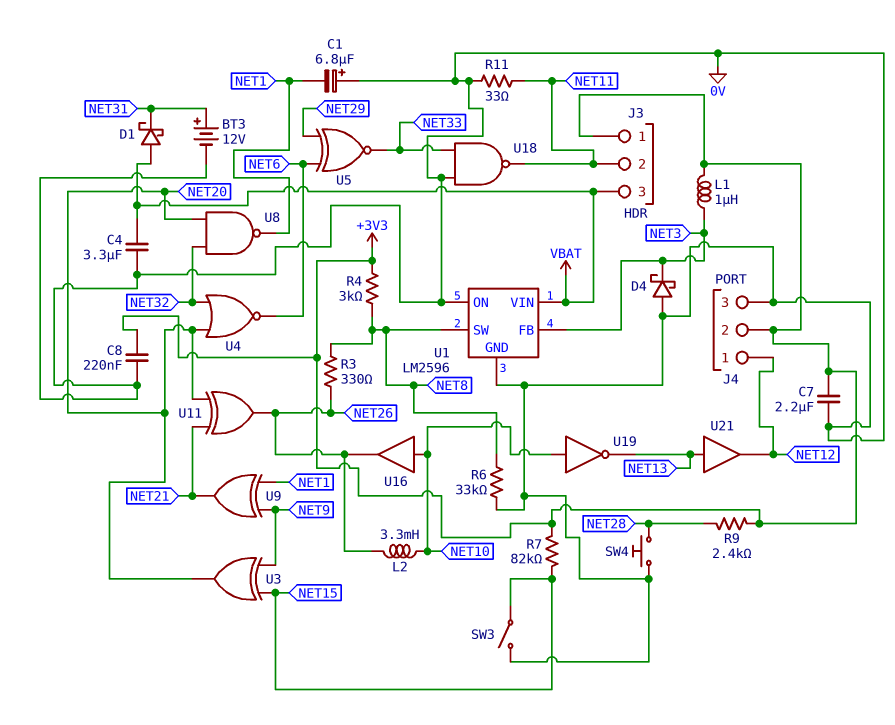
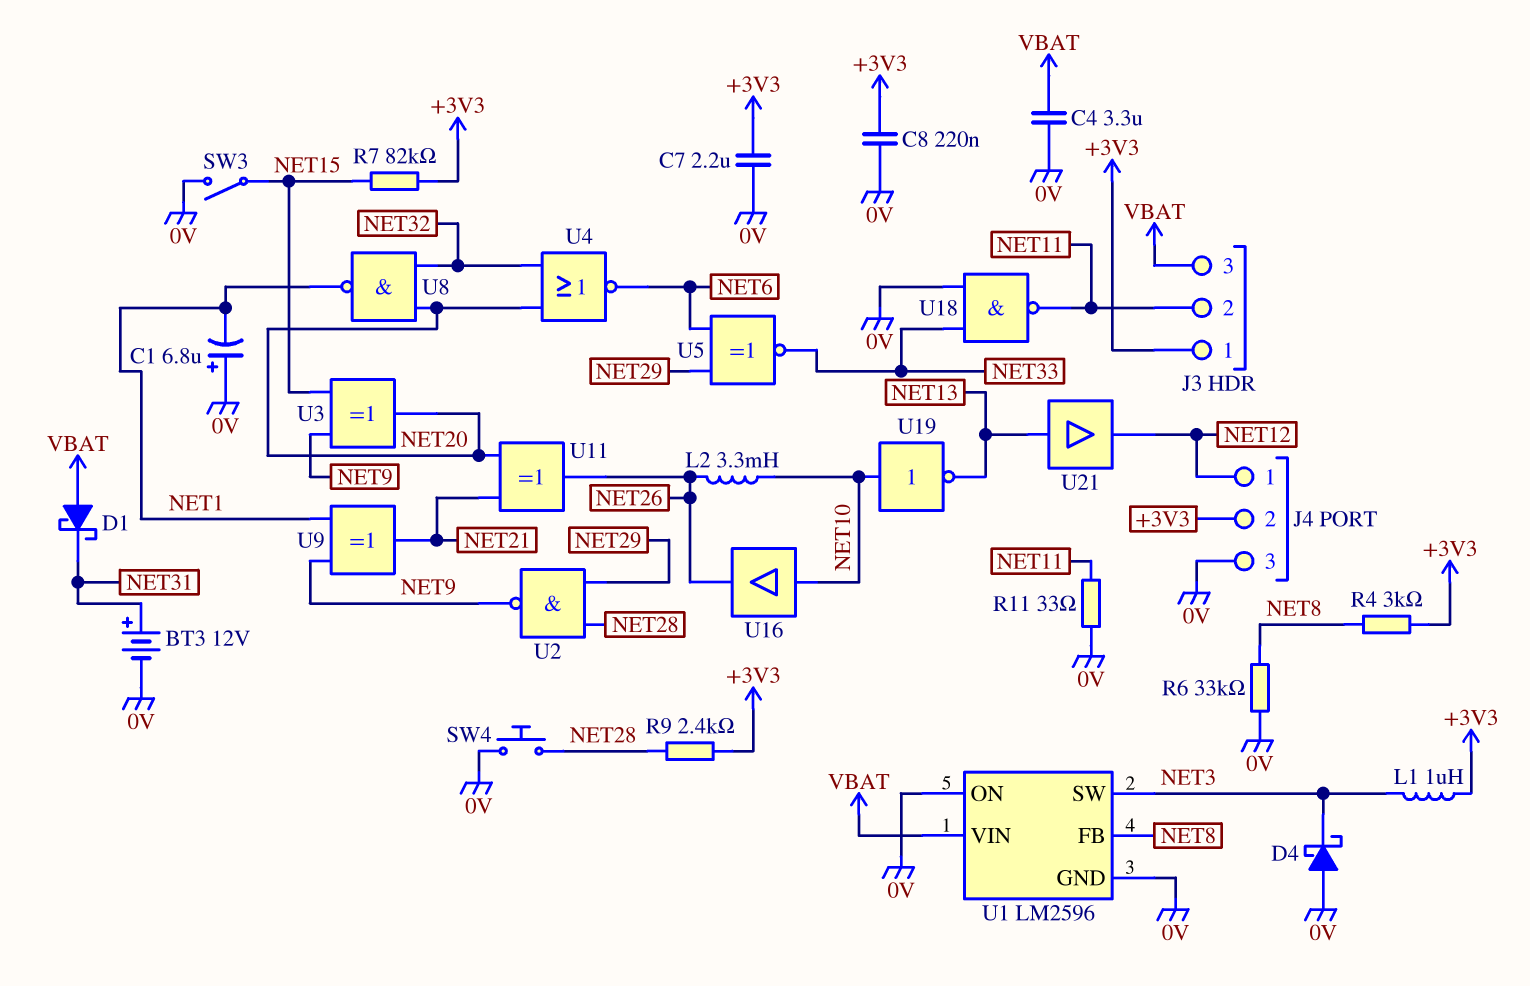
R3: 330 (NET8, NET26) -> none
U1 pin FB: NET3 -> NET8
U1 pin SW: NET8 -> NET3
U2: none -> NAND (in NET28, in NET29, out NET9)

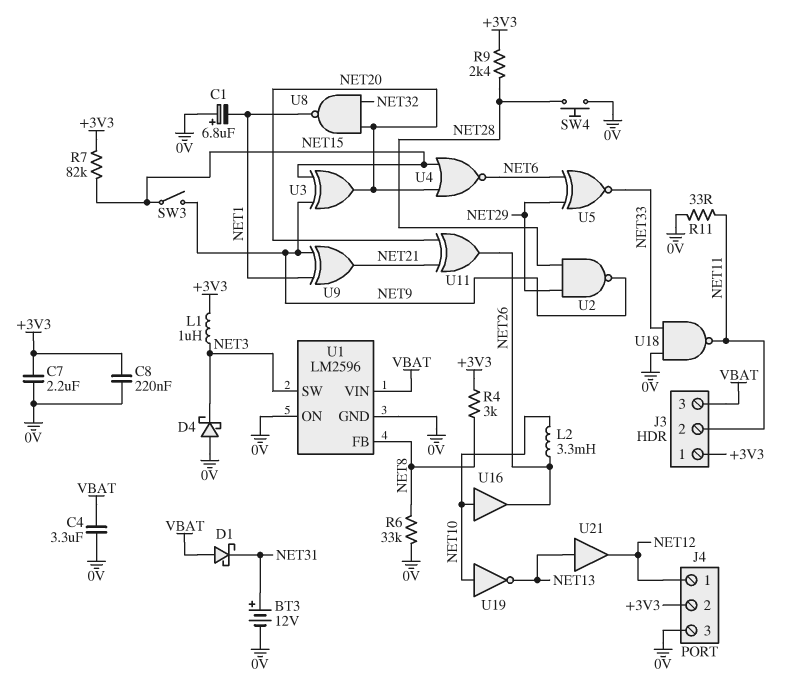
SW3: switch (0V, NET15) -> switch (NET9, NET15)
U4: NOR (in NET20, in NET32, out NET6) -> NOR (in NET15, in NET20, out NET6)

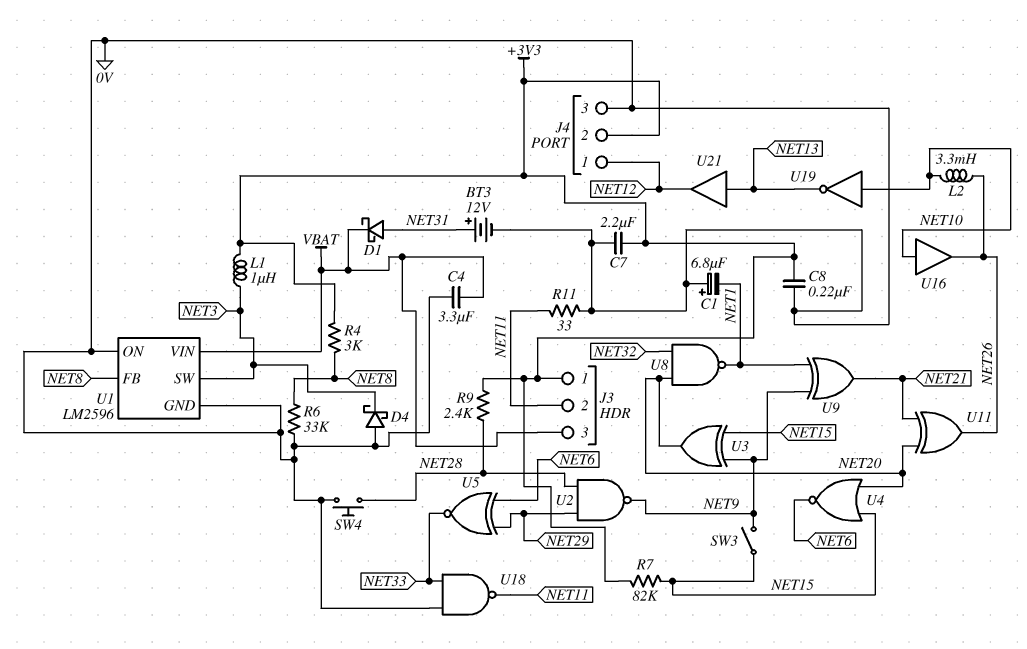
D1: schottky (A VBAT, K NET31) -> schottky (A NET31, K VBAT)

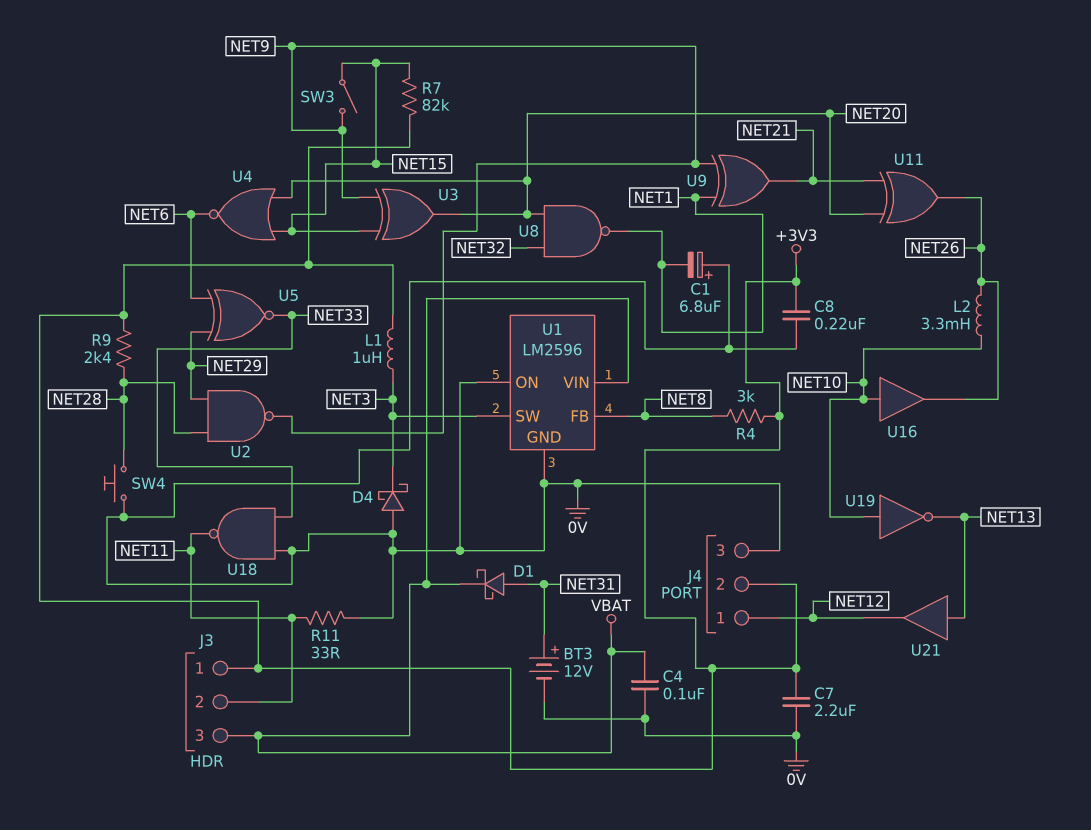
C4: 3.3uF (0V, VBAT) -> 100nF (0V, VBAT)
R6: 33k (0V, NET8) -> none

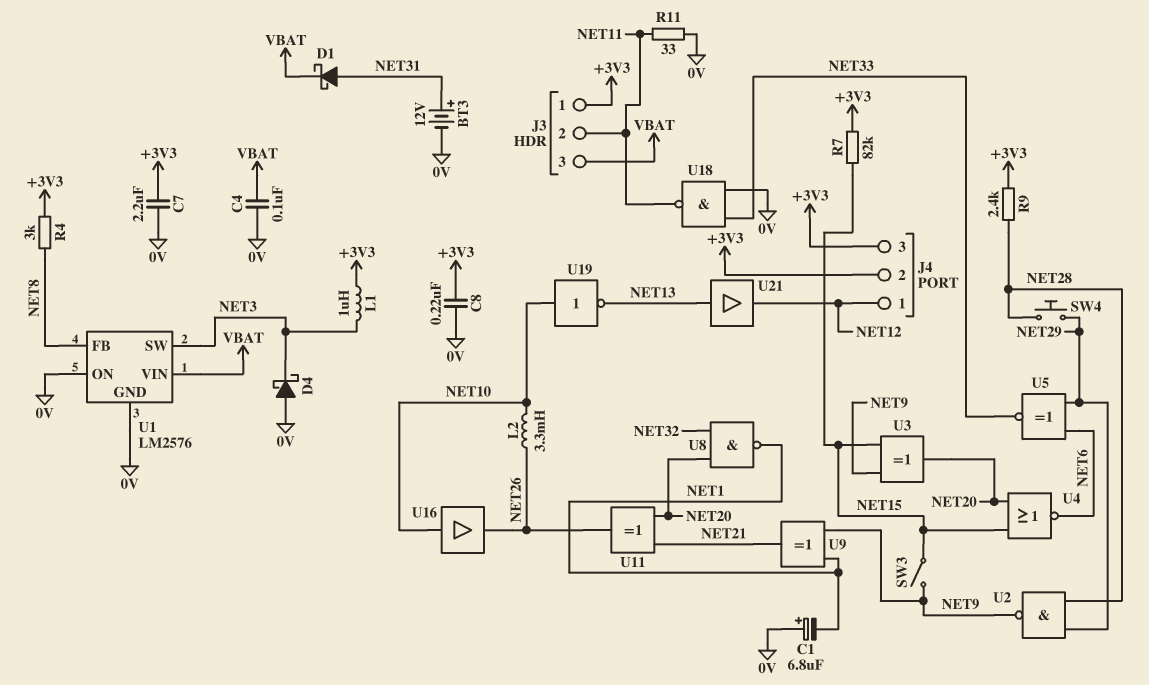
J4 pin 3: 0V -> +3V3
SW4: button (0V, NET28) -> button (NET28, NET29)
U1: LM2596 -> LM2576

